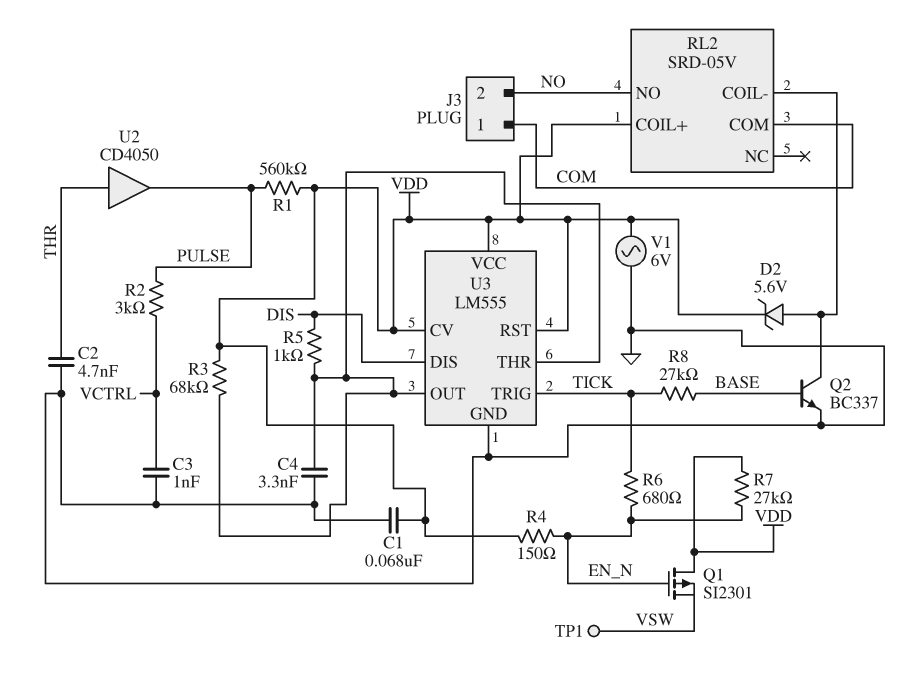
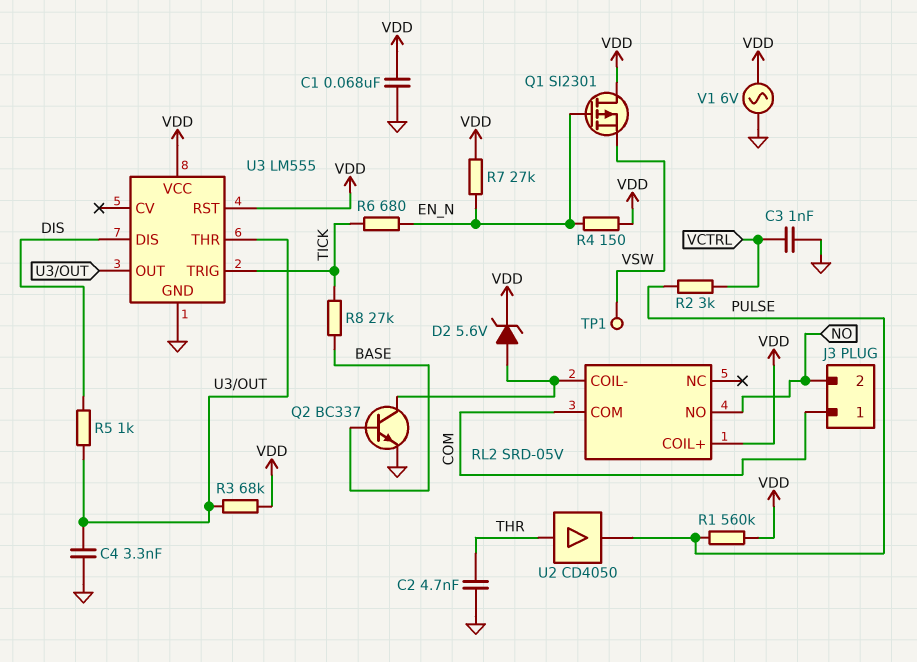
U3 pin CV: VDD -> none

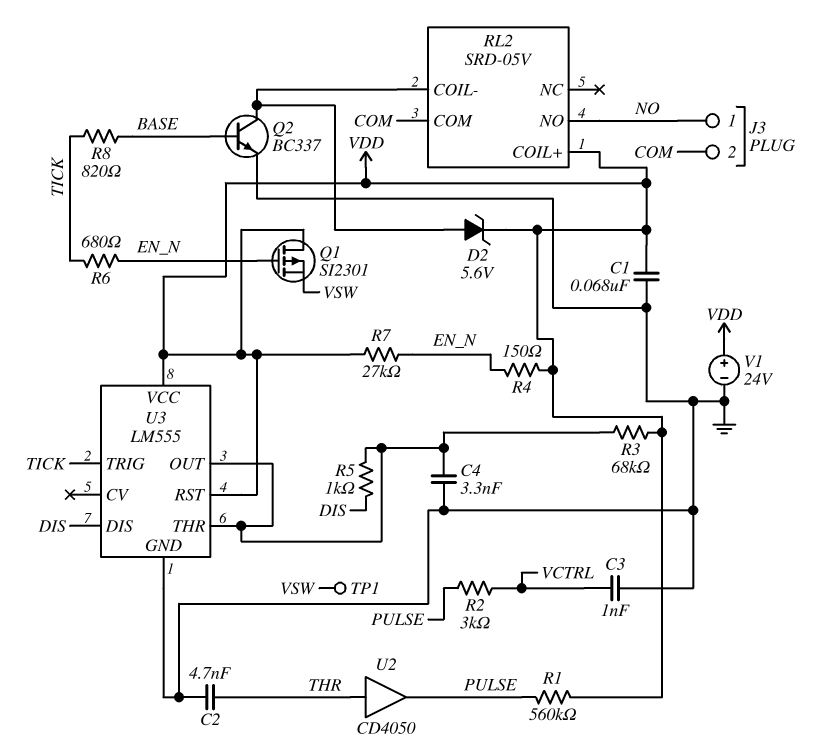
J3 pin 1: COM -> NO
J3 pin 2: NO -> COM
R8: 27k (BASE, TICK) -> 820 (BASE, TICK)
V1: AC 6V (GND, VDD) -> 24V (plus VDD, minus GND)

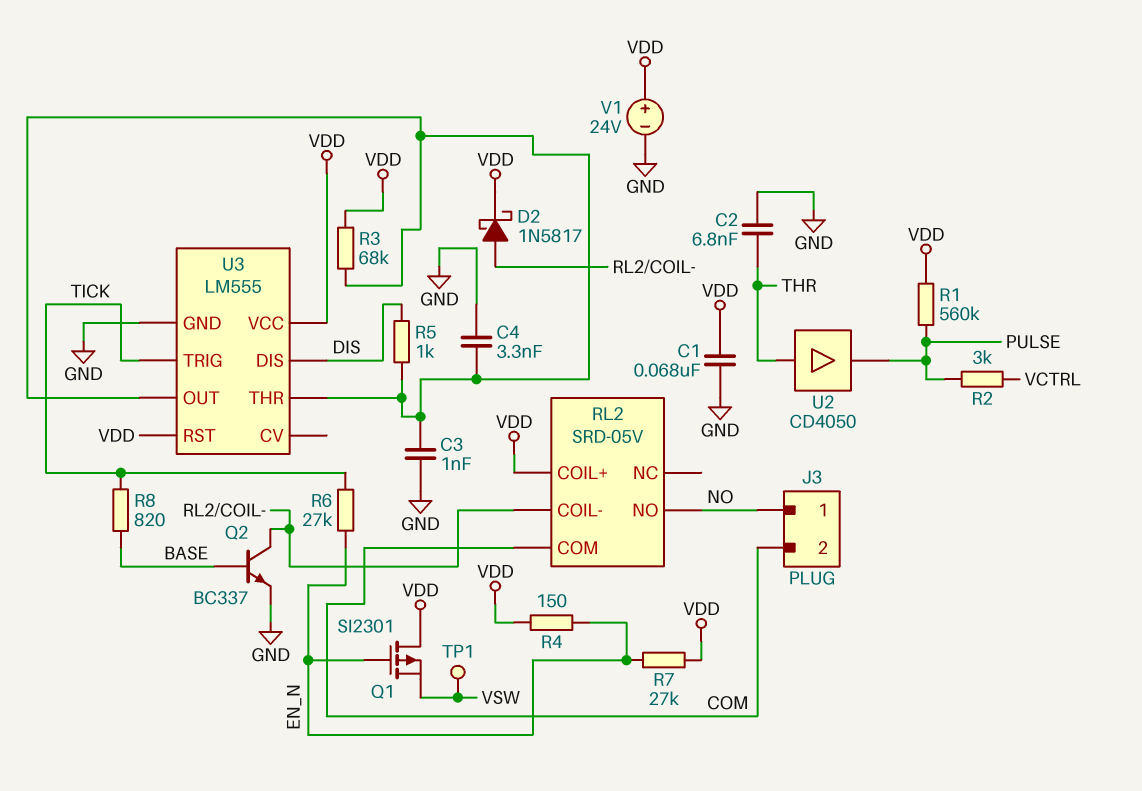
C2: 4.7nF (GND, THR) -> 6.8nF (GND, THR)
C3: 1nF (GND, VCTRL) -> 1nF (GND, U3/OUT)
D2: zener 5.6V (A RL2/COIL-, K VDD) -> schottky 1N5817 (A RL2/COIL-, K VDD)
R6: 680 (EN_N, TICK) -> 27k (EN_N, TICK)

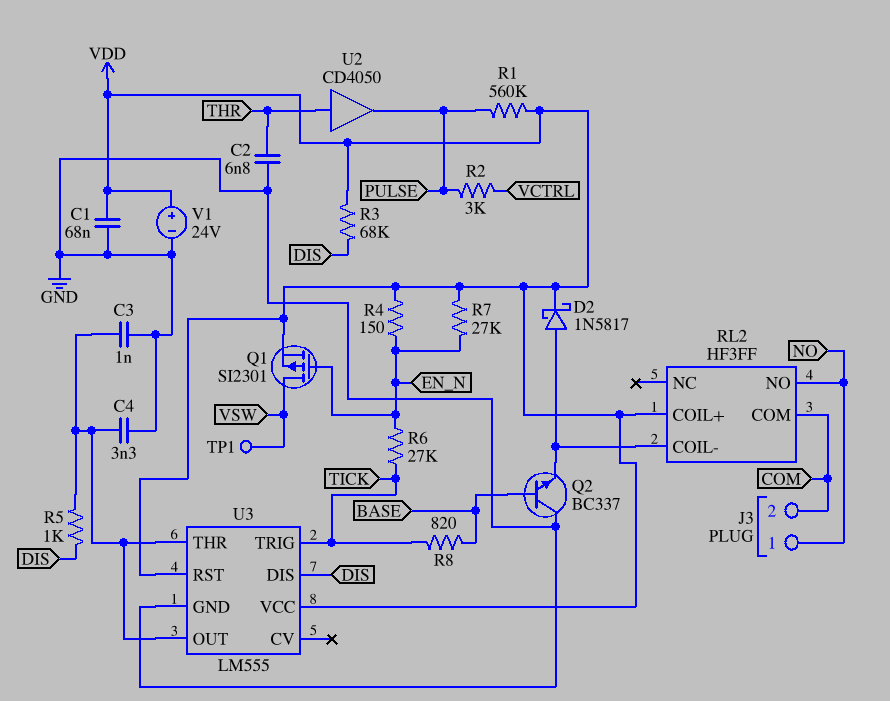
Q1: PMOS SI2301 (G EN_N, D VDD, S VSW) -> PMOS SI2301 (G EN_N, D VSW, S VDD)
Q2: NPN BC337 (B BASE, C RL2/COIL-, E GND) -> NPN BC337 (B BASE, C GND, E RL2/COIL-)
R3: 68k (U3/OUT, VDD) -> 68k (DIS, VDD)
RL2: SRD-05V -> HF3FF

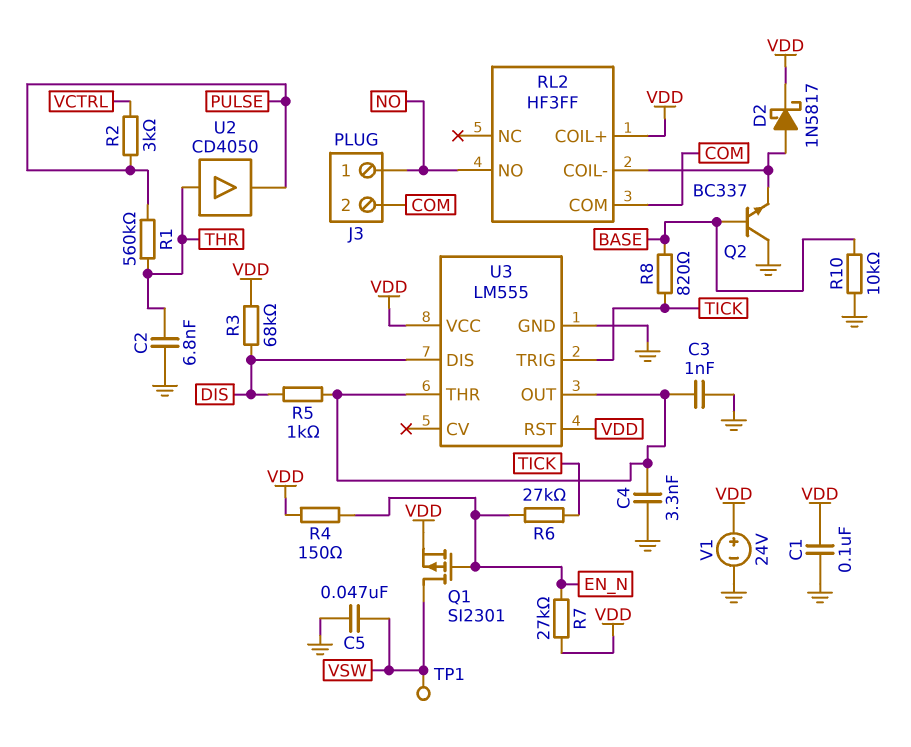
C1: 68nF (GND, VDD) -> 100nF (GND, VDD)
C5: none -> 47nF (GND, VSW)
R1: 560k (PULSE, VDD) -> 560k (PULSE, THR)
R10: none -> 10k (BASE, GND)

